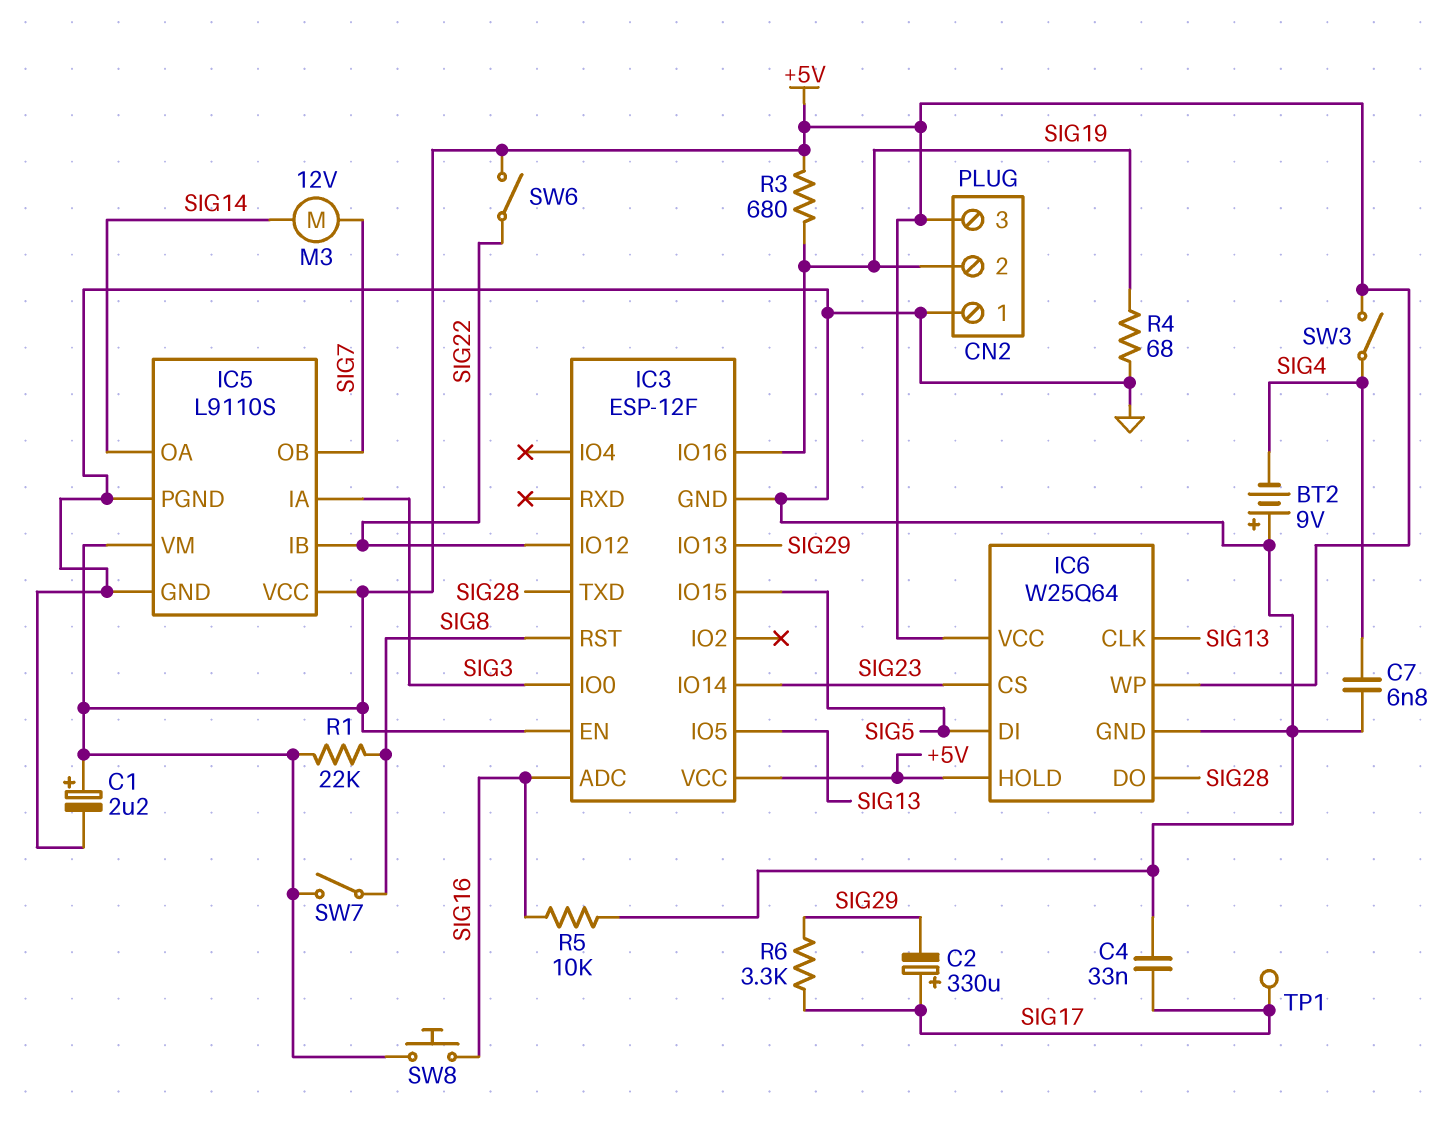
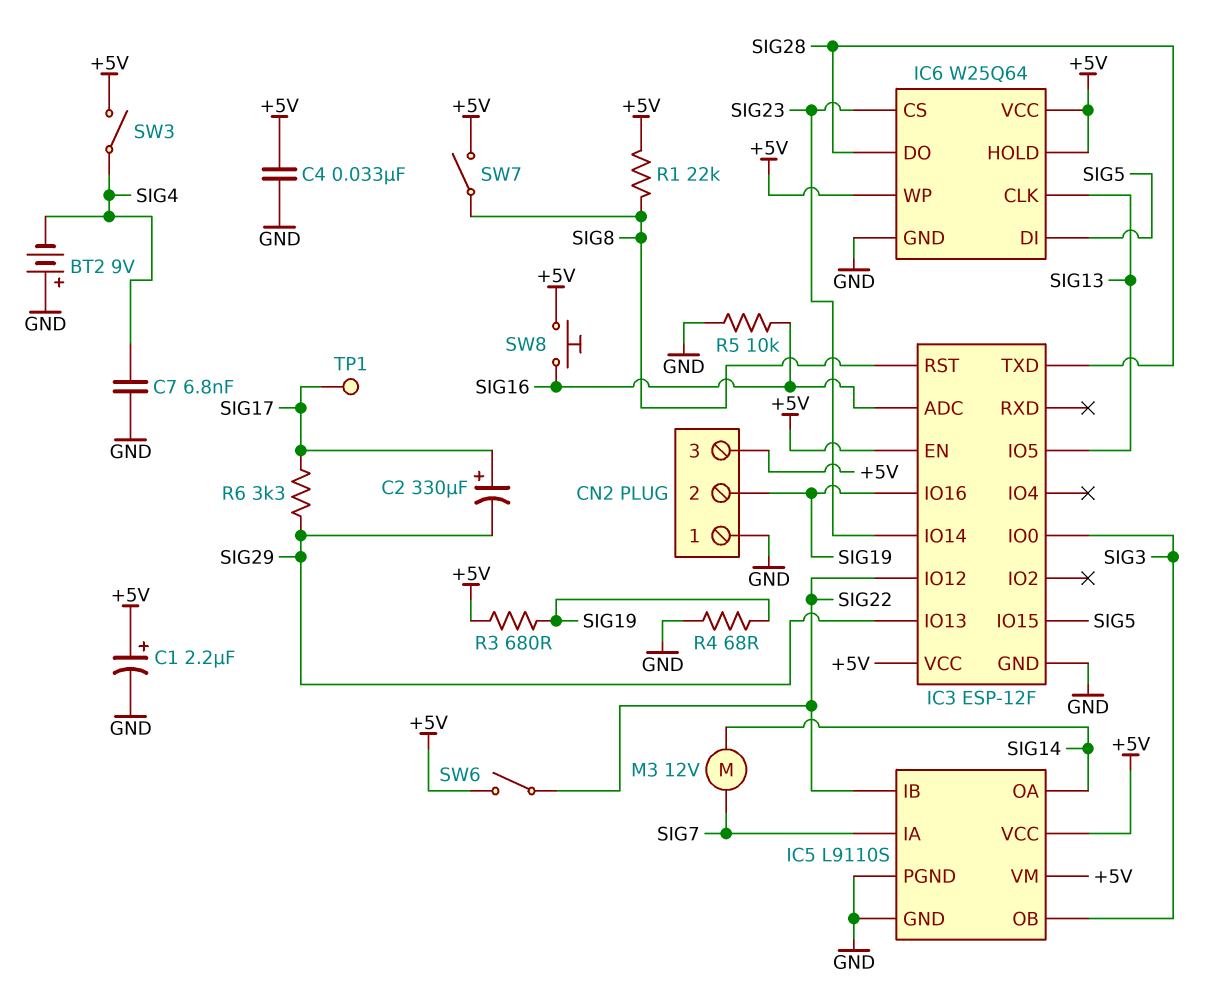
C4: 33nF (GND, SIG17) -> 33nF (+5V, GND)
IC5 pin IA: SIG3 -> SIG7
IC5 pin OB: SIG7 -> SIG3

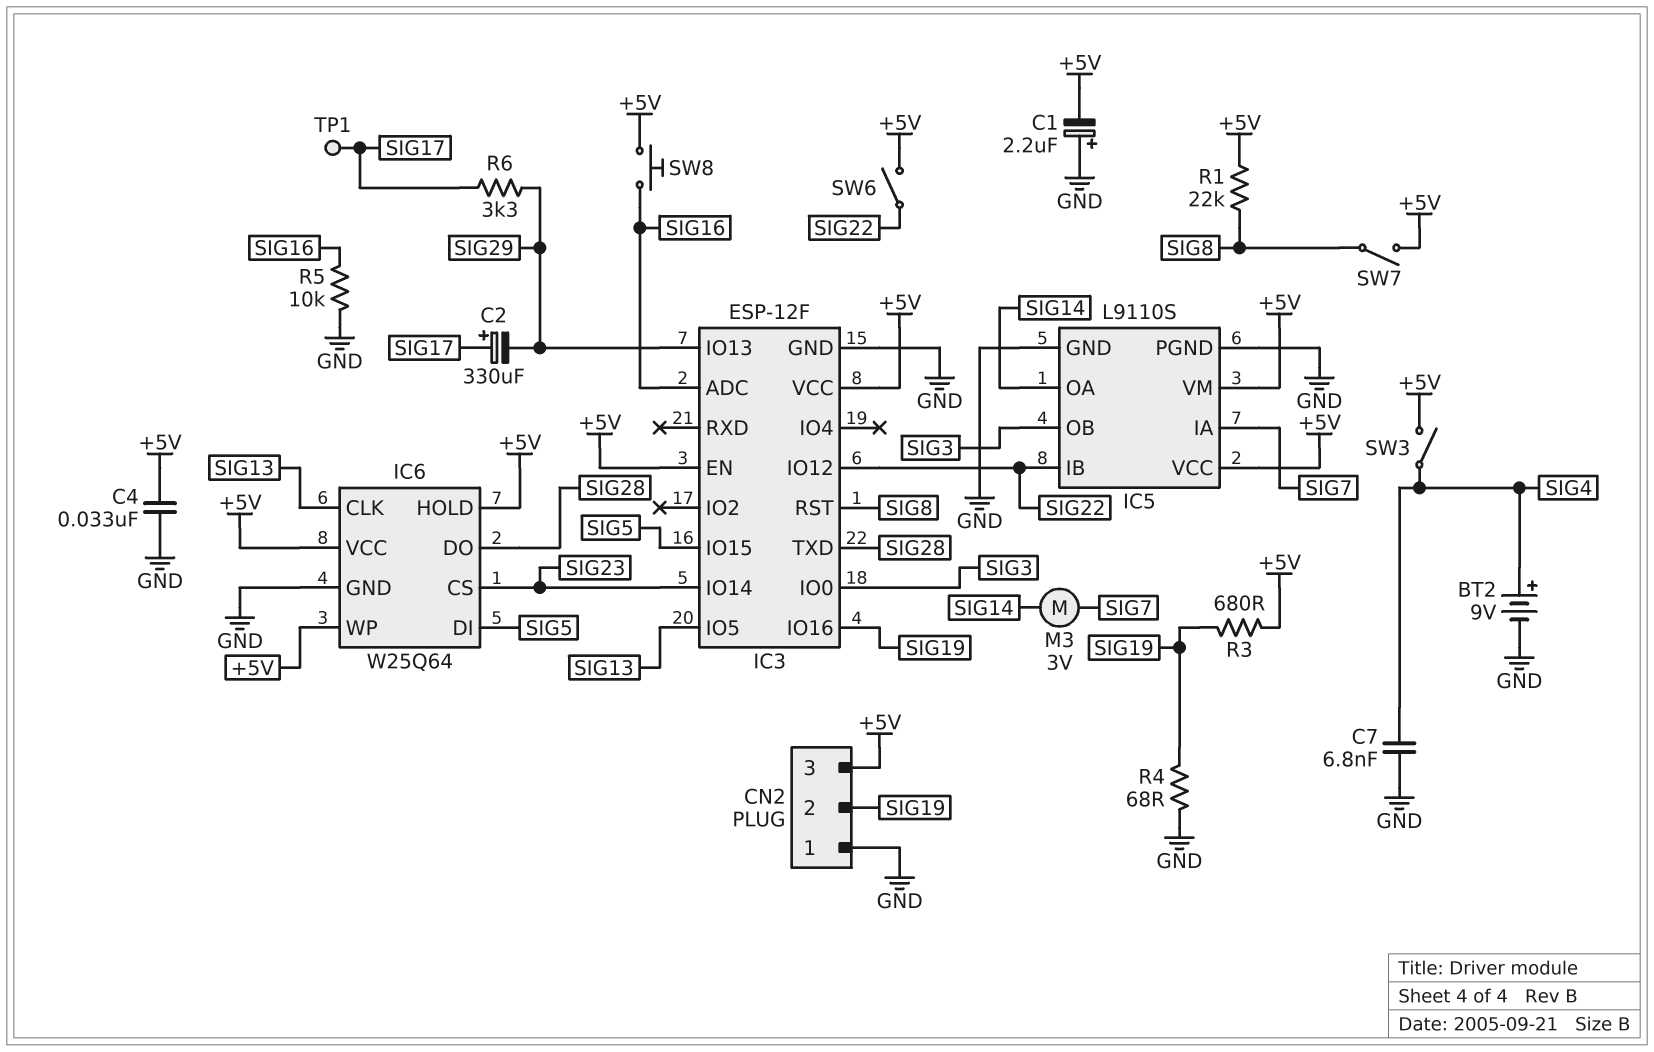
BT2: 9V (plus GND, minus SIG4) -> 9V (plus SIG4, minus GND)
C1: 2.2uF (plus +5V, minus GND) -> 2.2uF (plus GND, minus +5V)
M3: motor 12V (SIG7, SIG14) -> motor 3V (SIG7, SIG14)

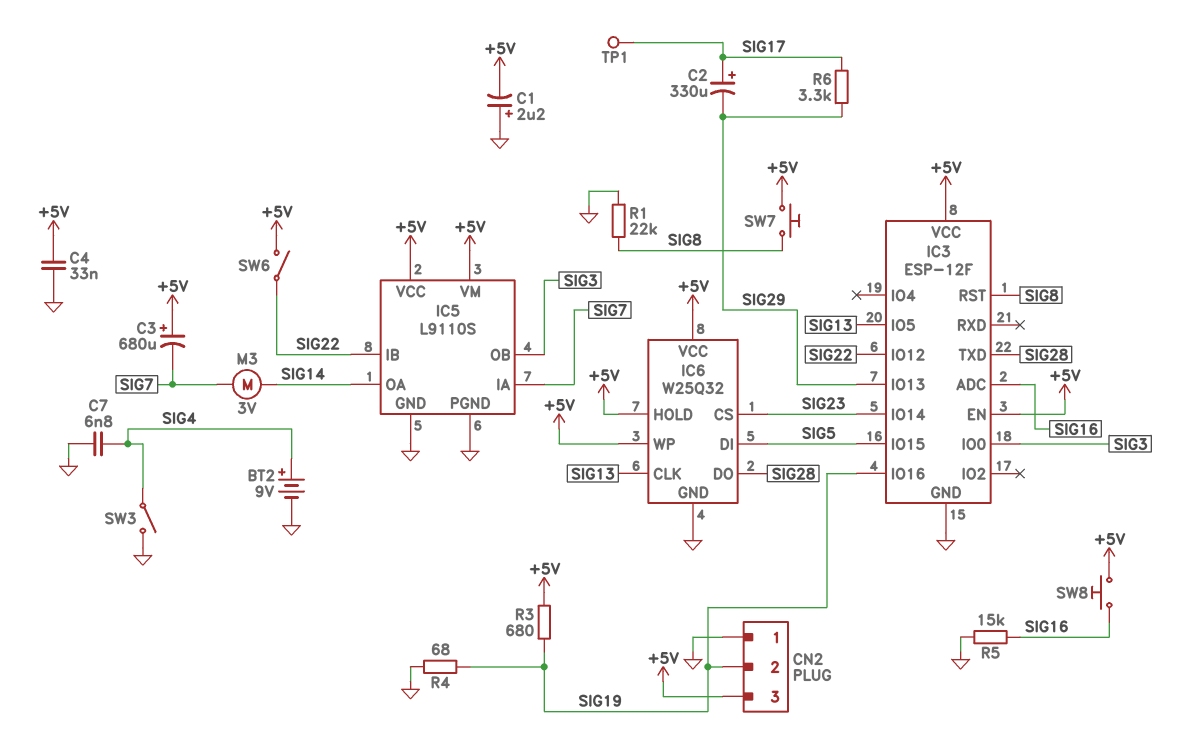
C3: none -> 680uF (plus +5V, minus SIG7)
IC6: W25Q64 -> W25Q32
R1: 22k (+5V, SIG8) -> 22k (GND, SIG8)
R5: 10k (GND, SIG16) -> 15k (GND, SIG16)
SW3: switch (+5V, SIG4) -> switch (GND, SIG4)
SW7: switch (+5V, SIG8) -> button (+5V, SIG8)

